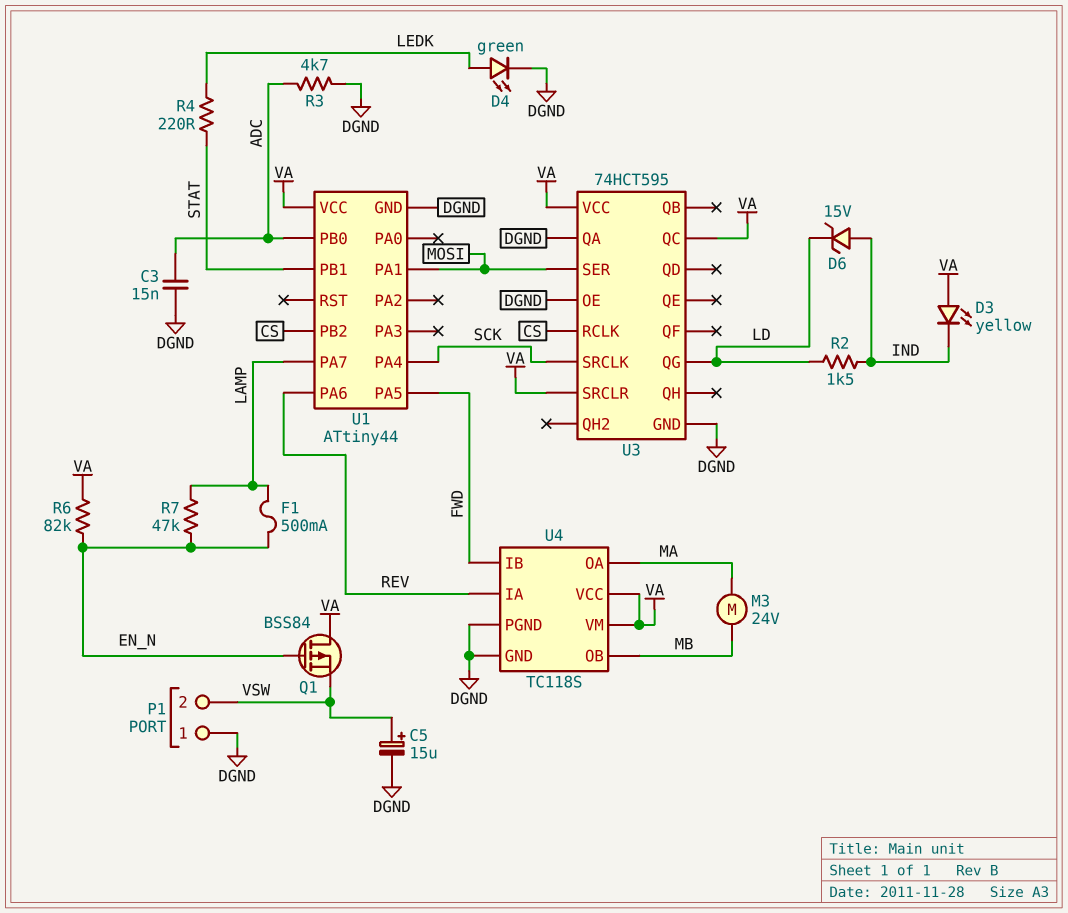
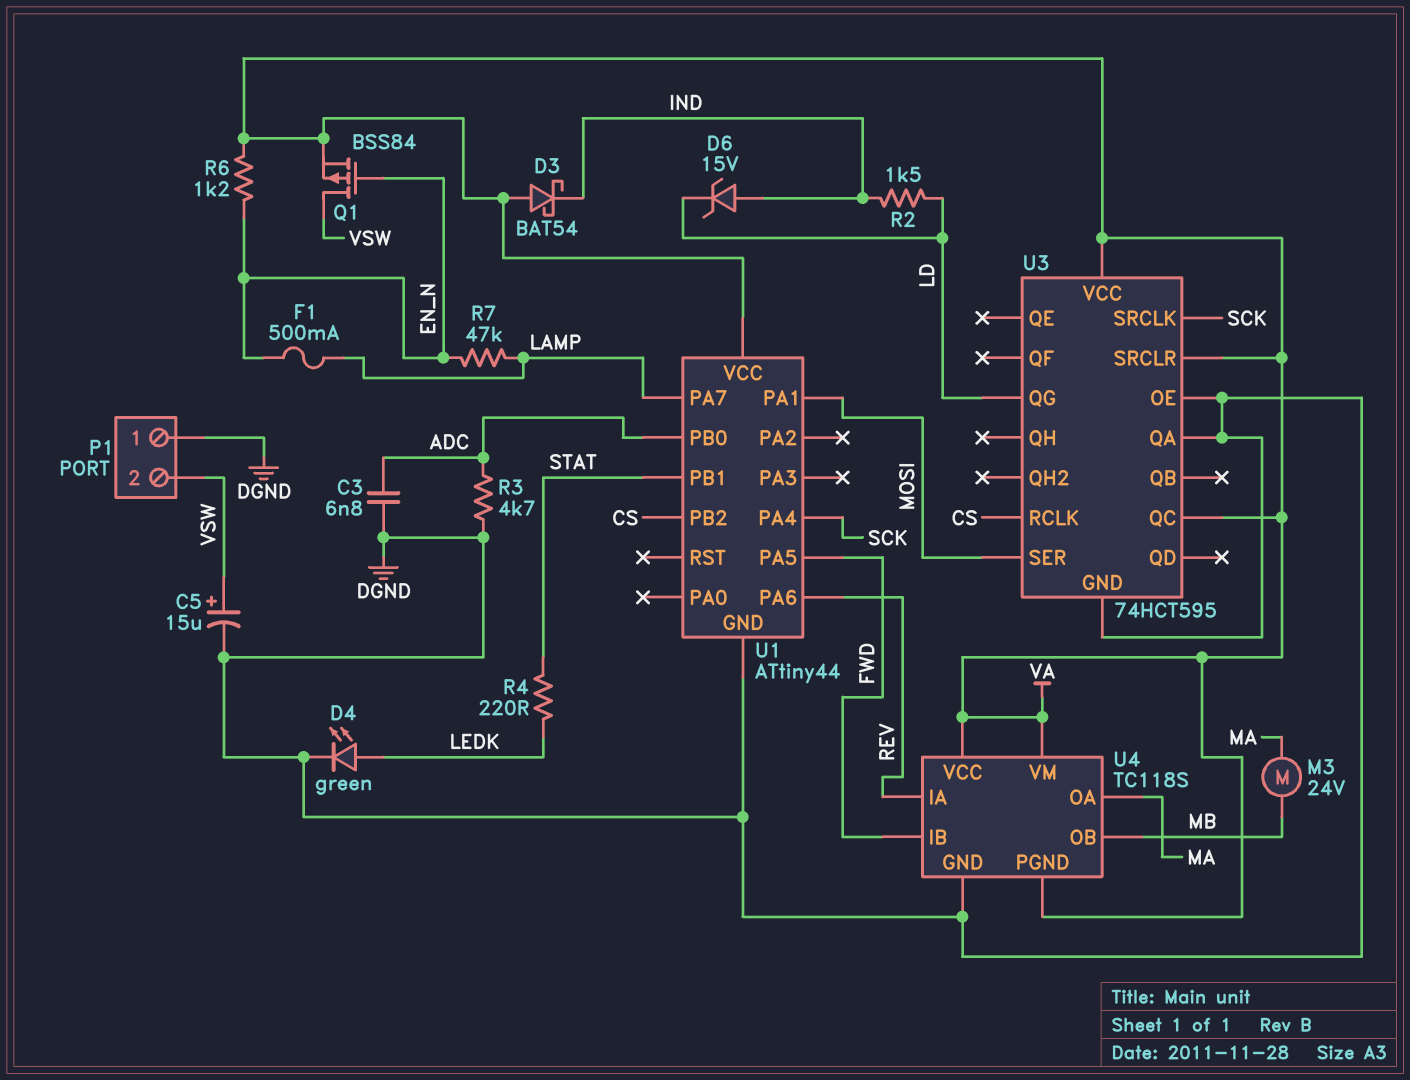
C3: 15nF (ADC, DGND) -> 6.8nF (ADC, DGND)
D3: LED yellow (A VA, K IND) -> schottky BAT54 (A VA, K IND)
Q1: PMOS BSS84 (G EN_N, D VA, S VSW) -> PMOS BSS84 (G EN_N, D VSW, S VA)
R6: 82k (EN_N, VA) -> 1.2k (EN_N, VA)
U4 pin PGND: DGND -> VA

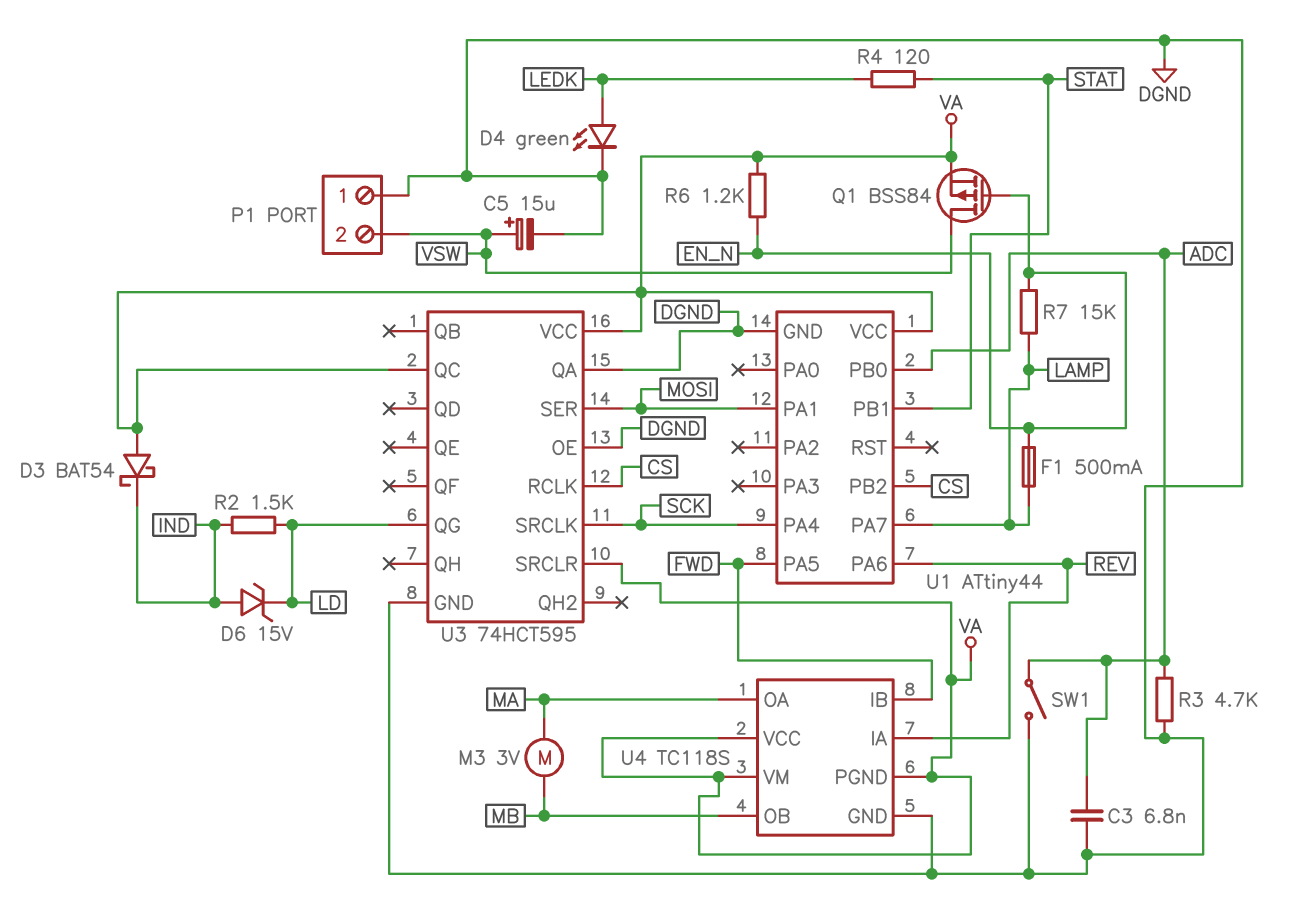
M3: motor 24V (MA, MB) -> motor 3V (MA, MB)
R4: 220 (LEDK, STAT) -> 120 (LEDK, STAT)
R7: 47k (EN_N, LAMP) -> 15k (EN_N, LAMP)
SW1: none -> switch (ADC, DGND)

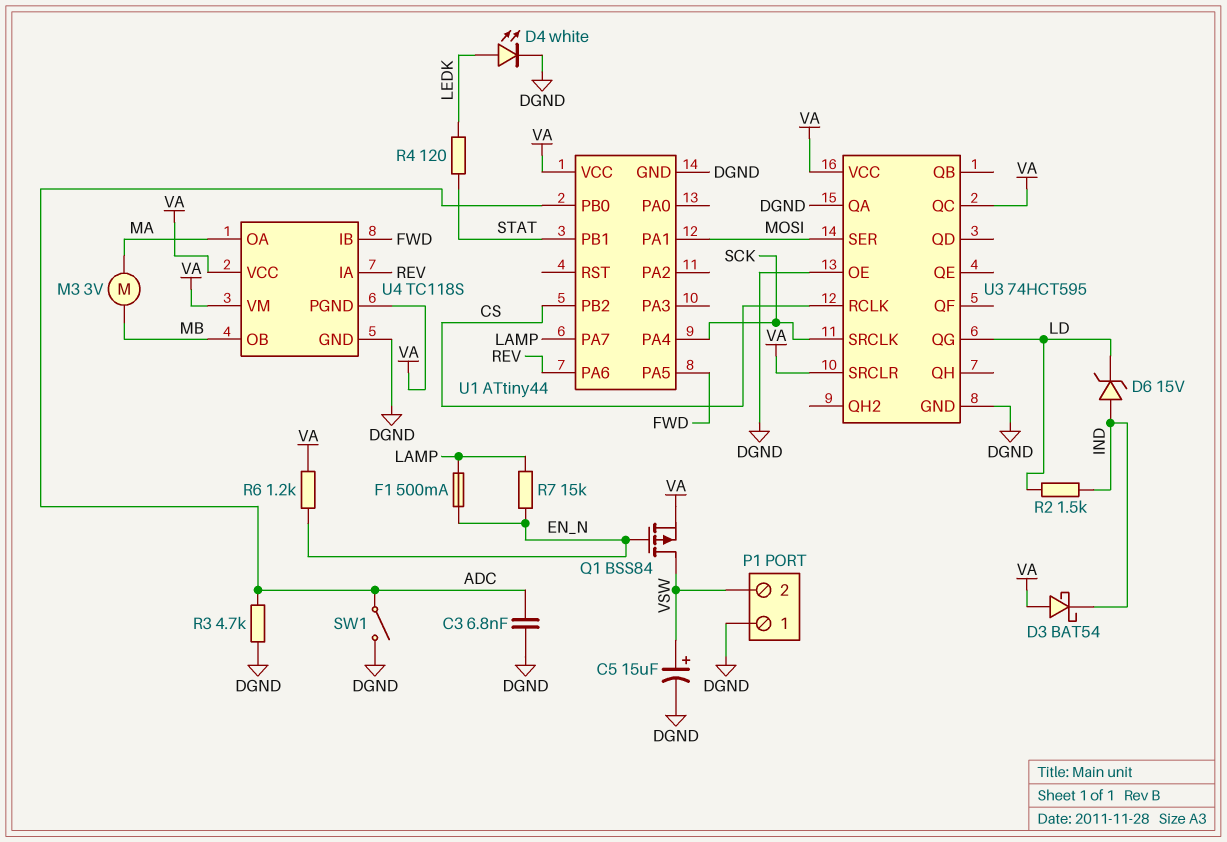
D4: LED green (A LEDK, K DGND) -> LED white (A LEDK, K DGND)

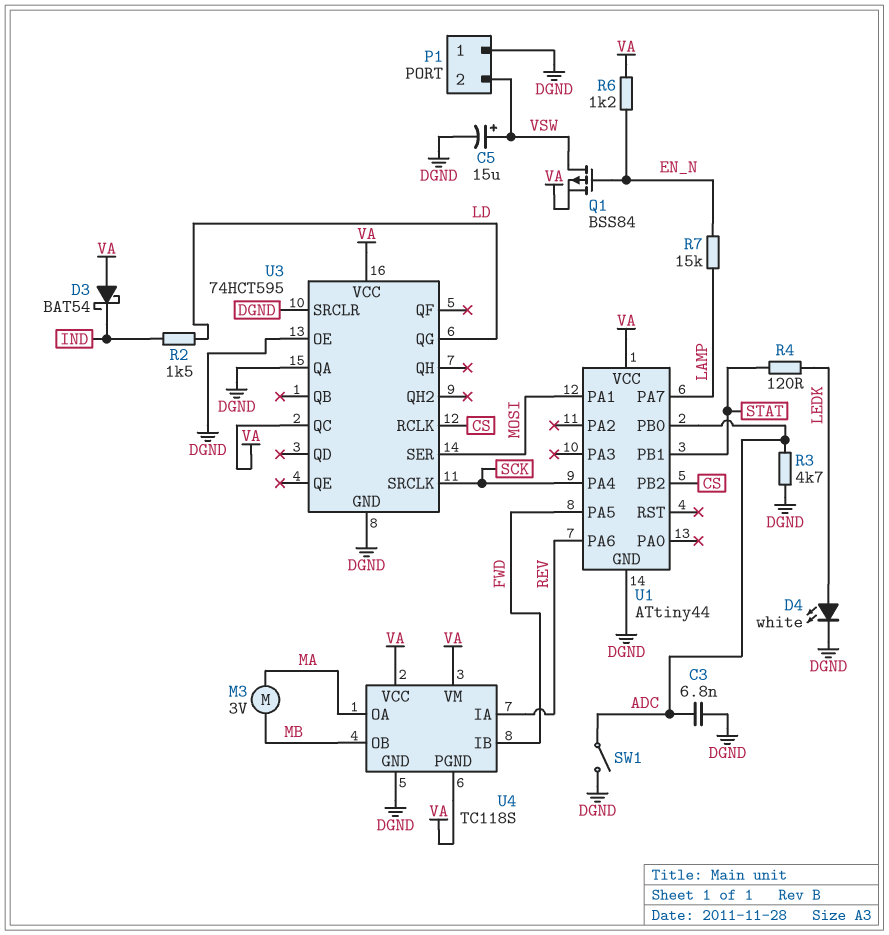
D6: zener 15V (A IND, K LD) -> none
F1: 500mA (EN_N, LAMP) -> none
U3 pin SRCLR: VA -> DGND

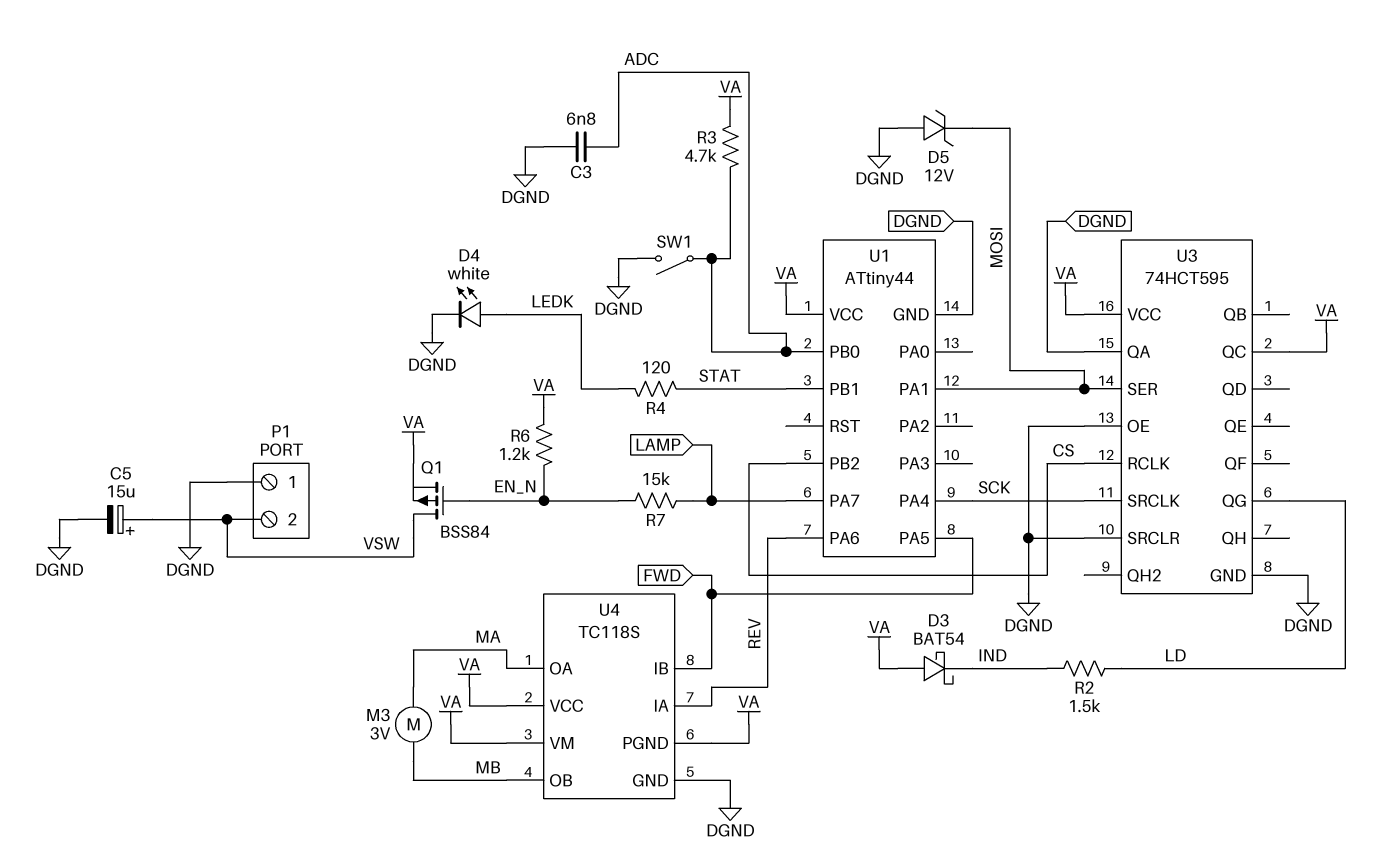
D5: none -> zener 12V (A DGND, K MOSI)
R3: 4.7k (ADC, DGND) -> 4.7k (ADC, VA)

